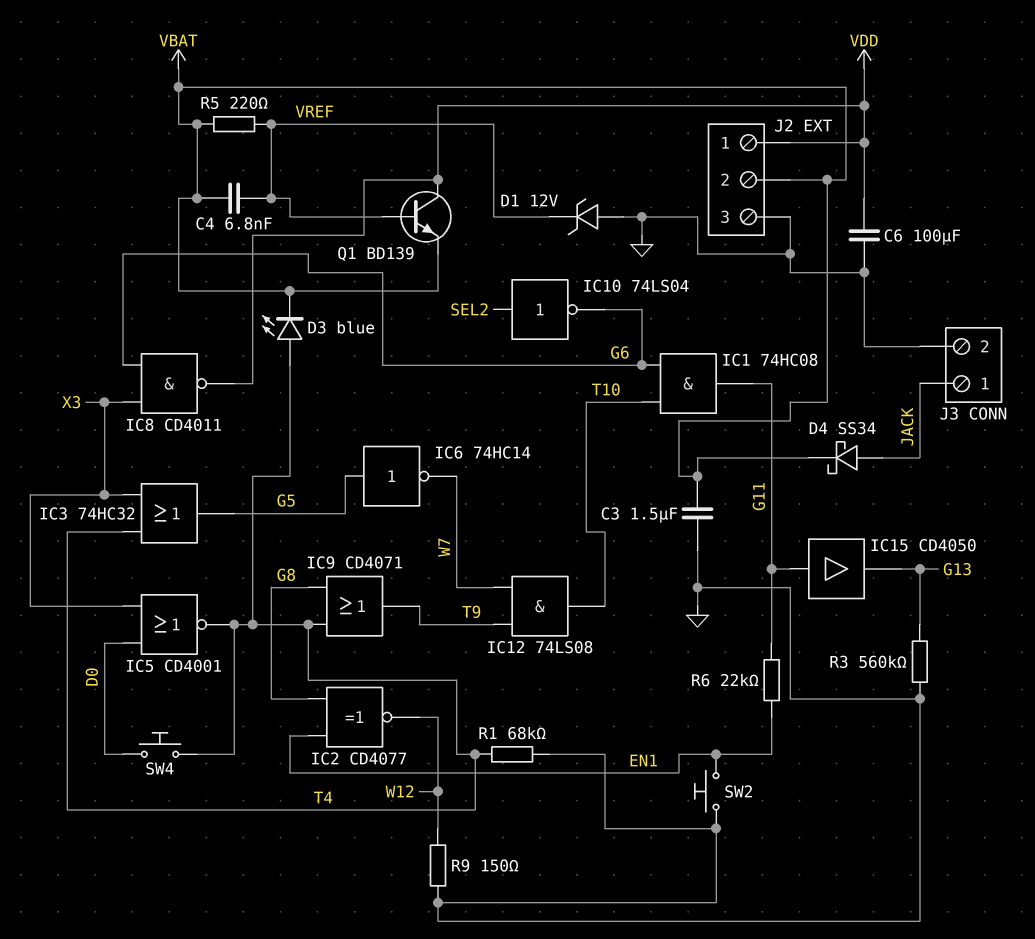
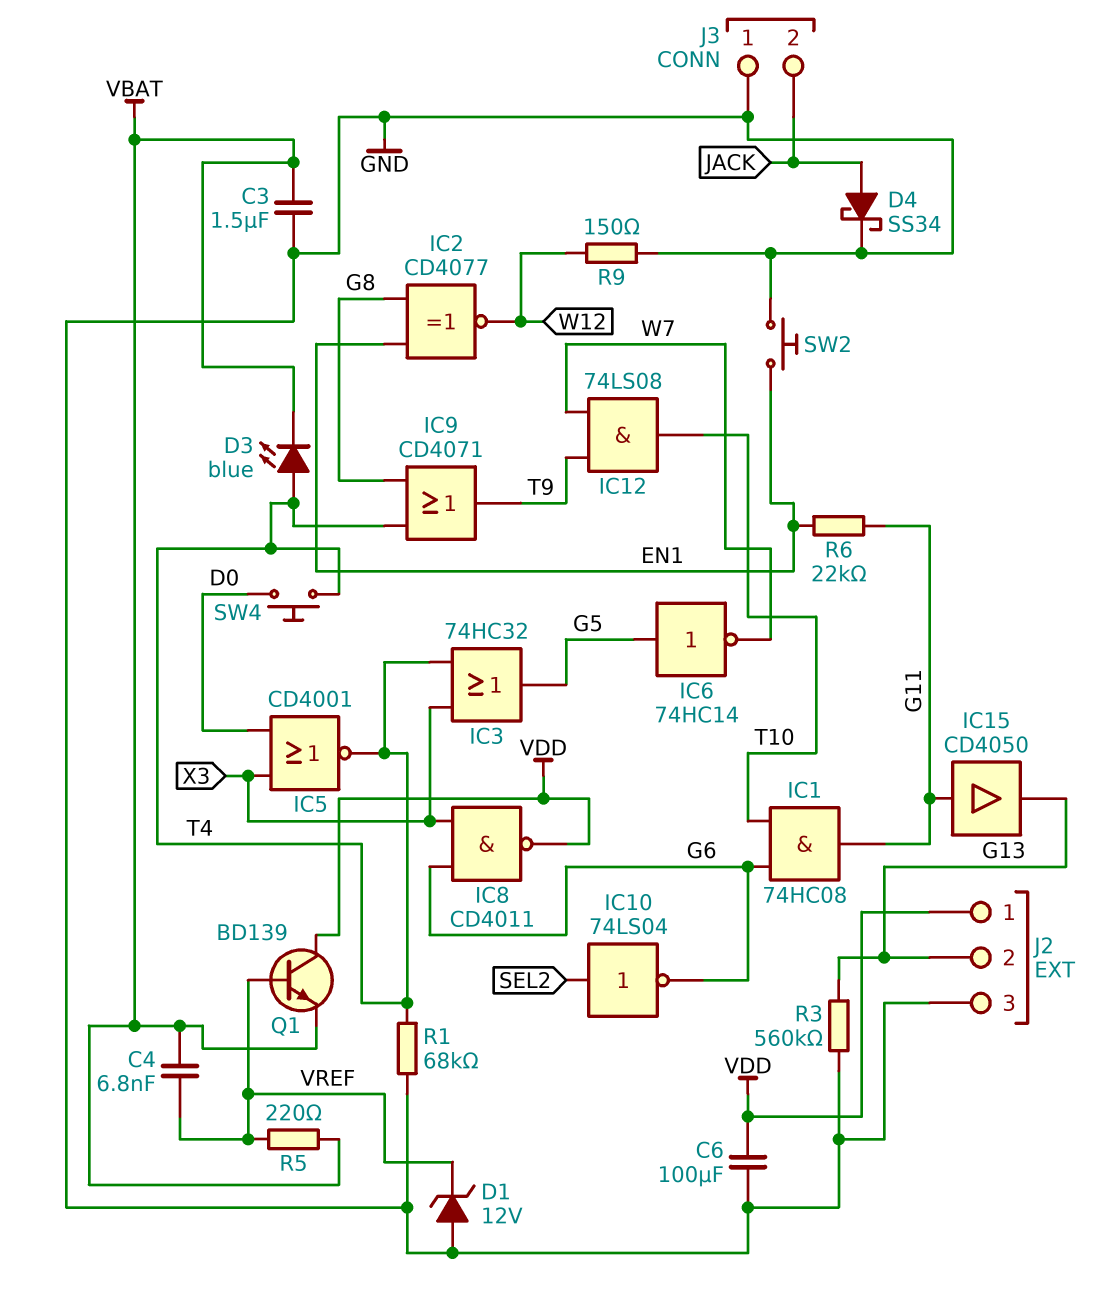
D4: schottky SS34 (A JACK, K VBAT) -> schottky SS34 (A JACK, K GND)
J2 pin 2: VBAT -> G13
J3 pin 1: JACK -> GND
J3 pin 2: GND -> JACK

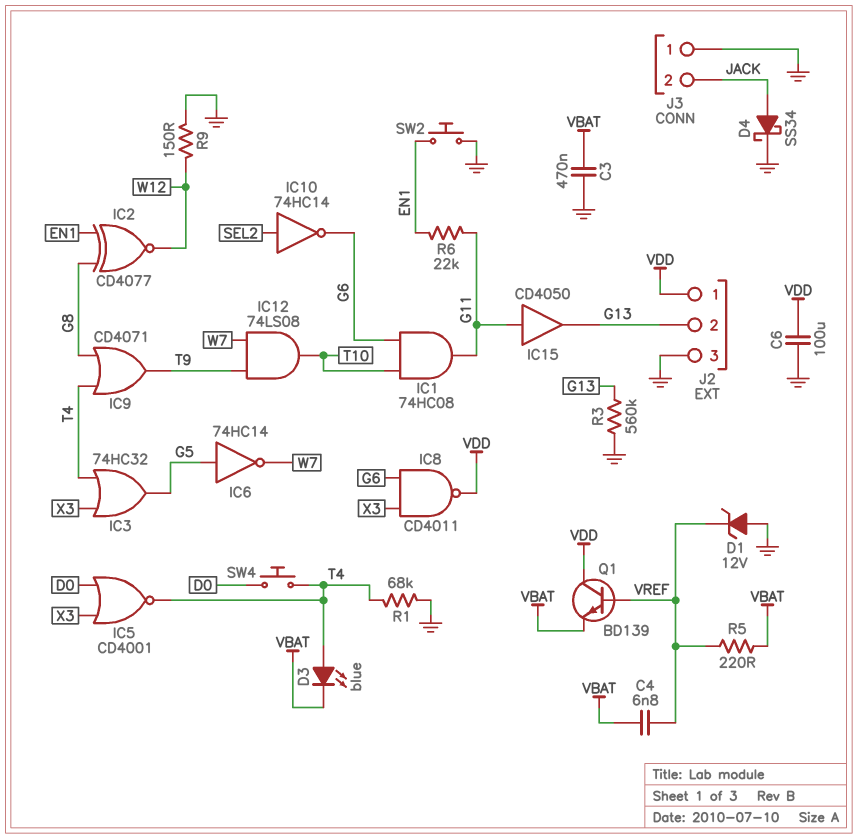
C3: 1.5uF (GND, VBAT) -> 470nF (GND, VBAT)
IC10: NOT 74LS04 (in SEL2, out G6) -> NOT 74HC14 (in SEL2, out G6)

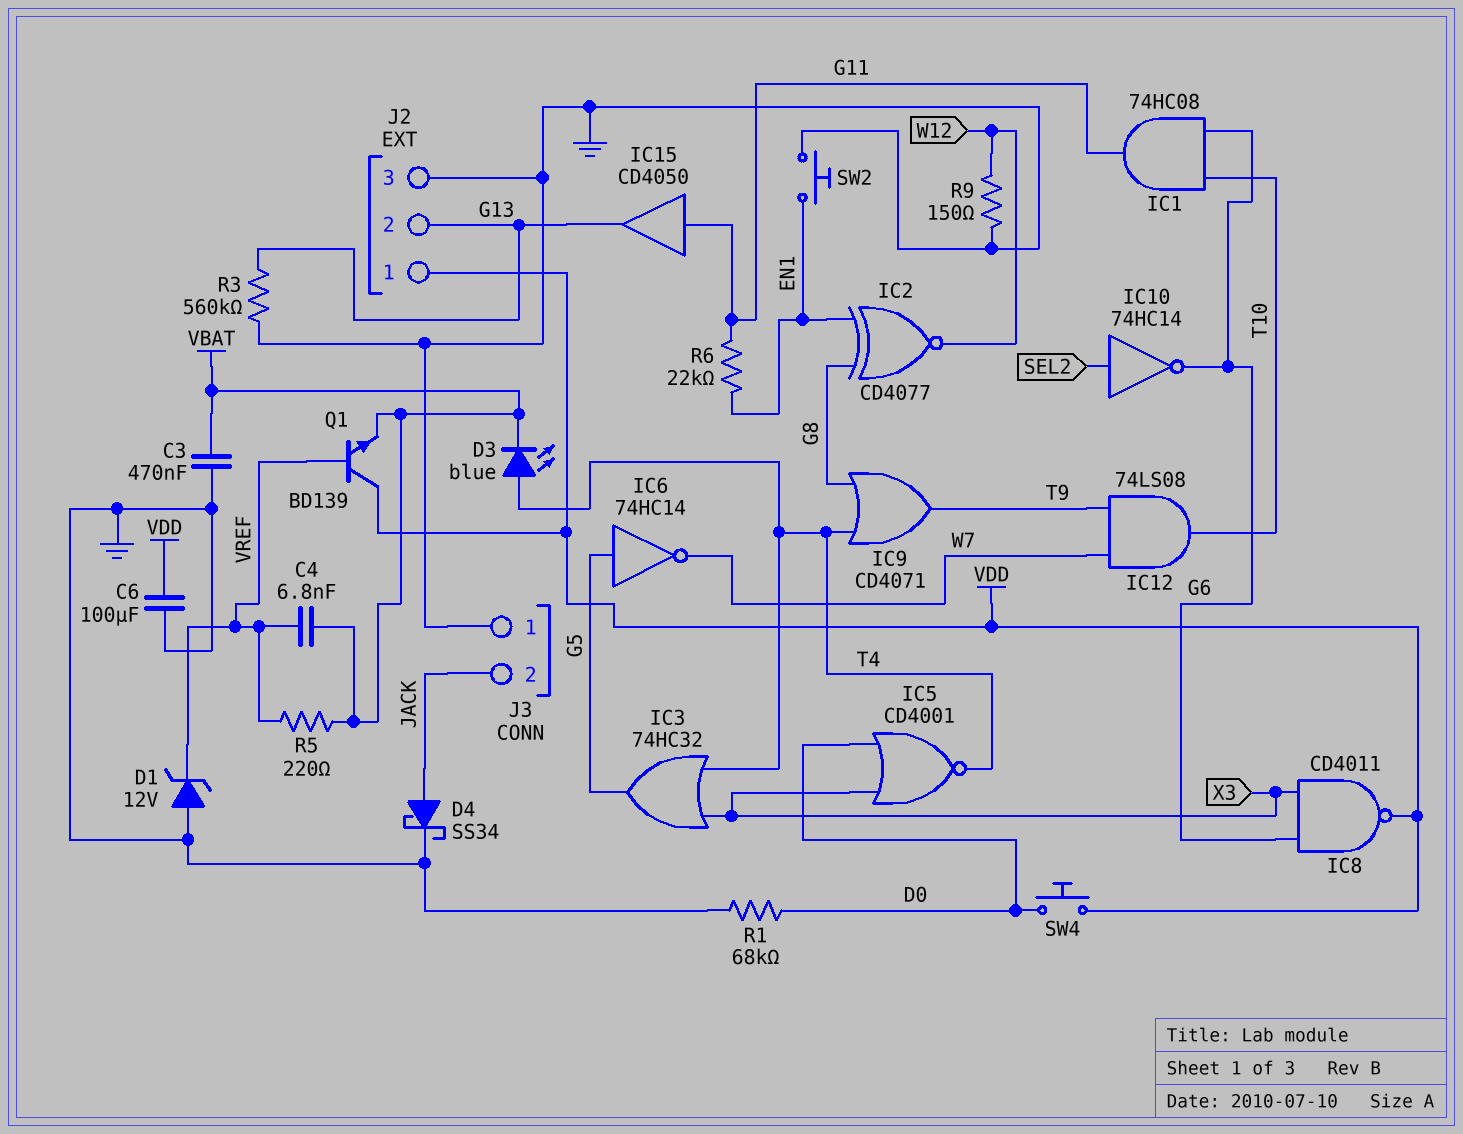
R1: 68k (GND, T4) -> 68k (D0, GND)
SW4: button (D0, T4) -> button (D0, VDD)

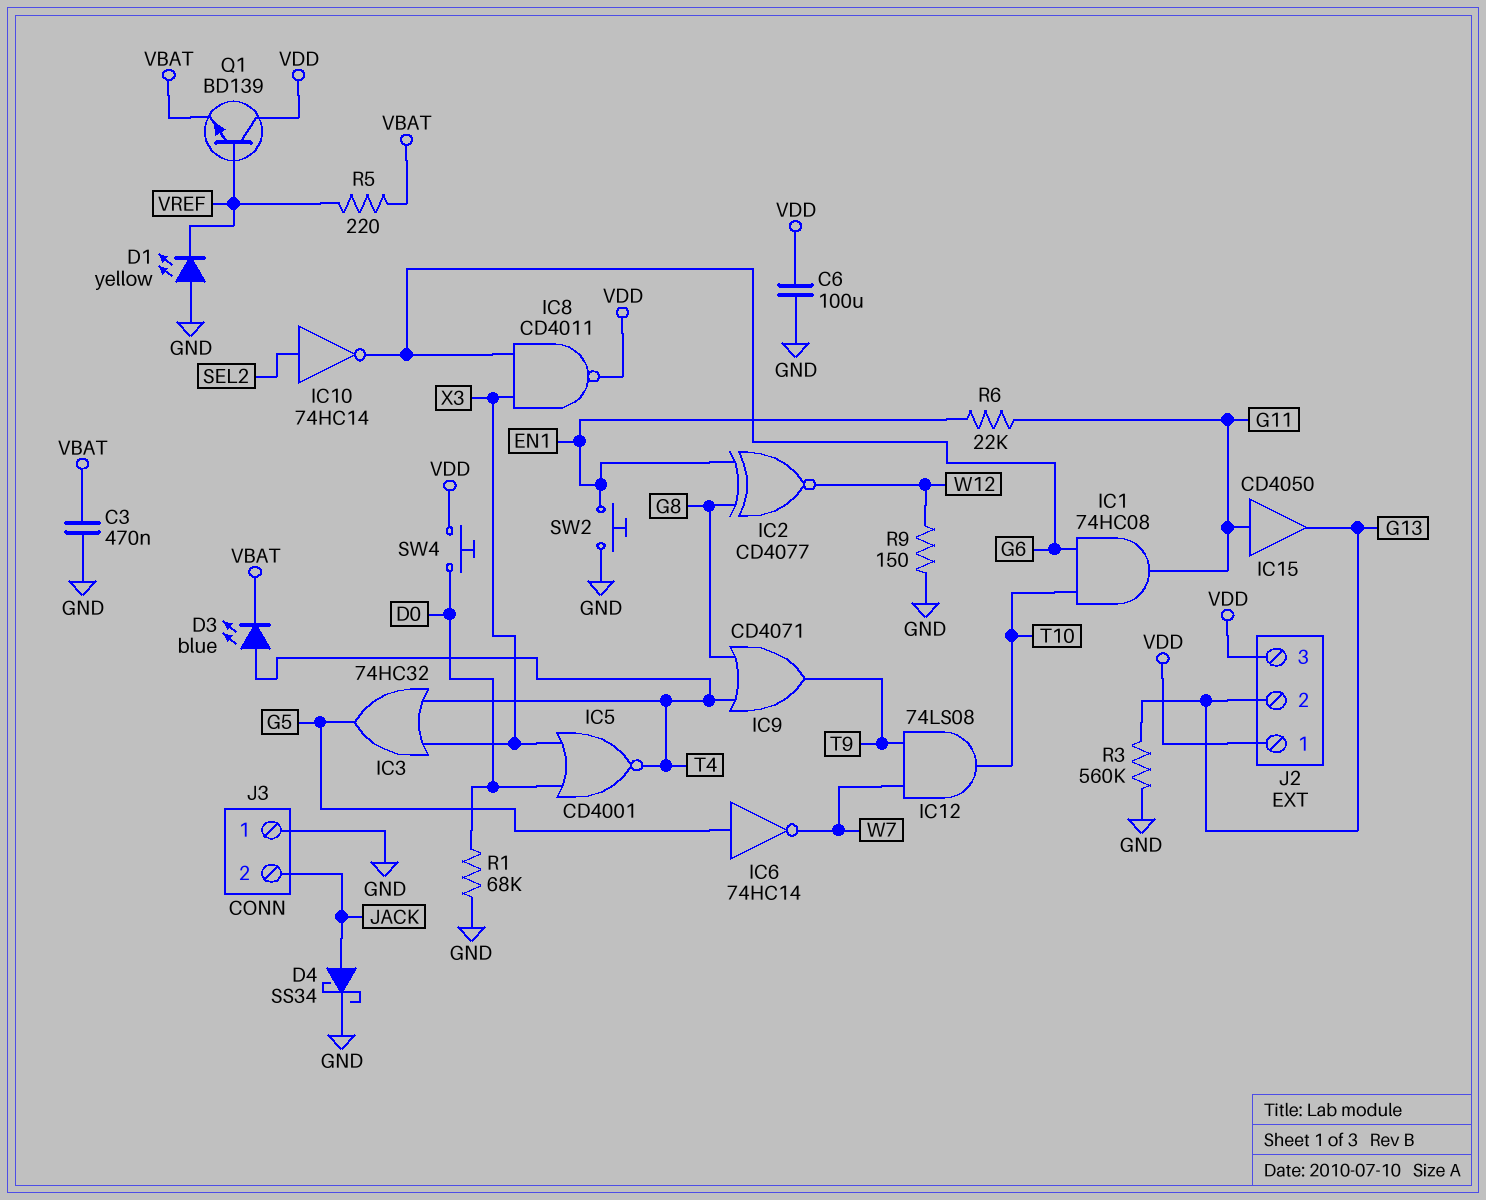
C4: 6.8nF (VBAT, VREF) -> none
D1: zener 12V (A GND, K VREF) -> LED yellow (A GND, K VREF)
J2 pin 3: GND -> VDD

